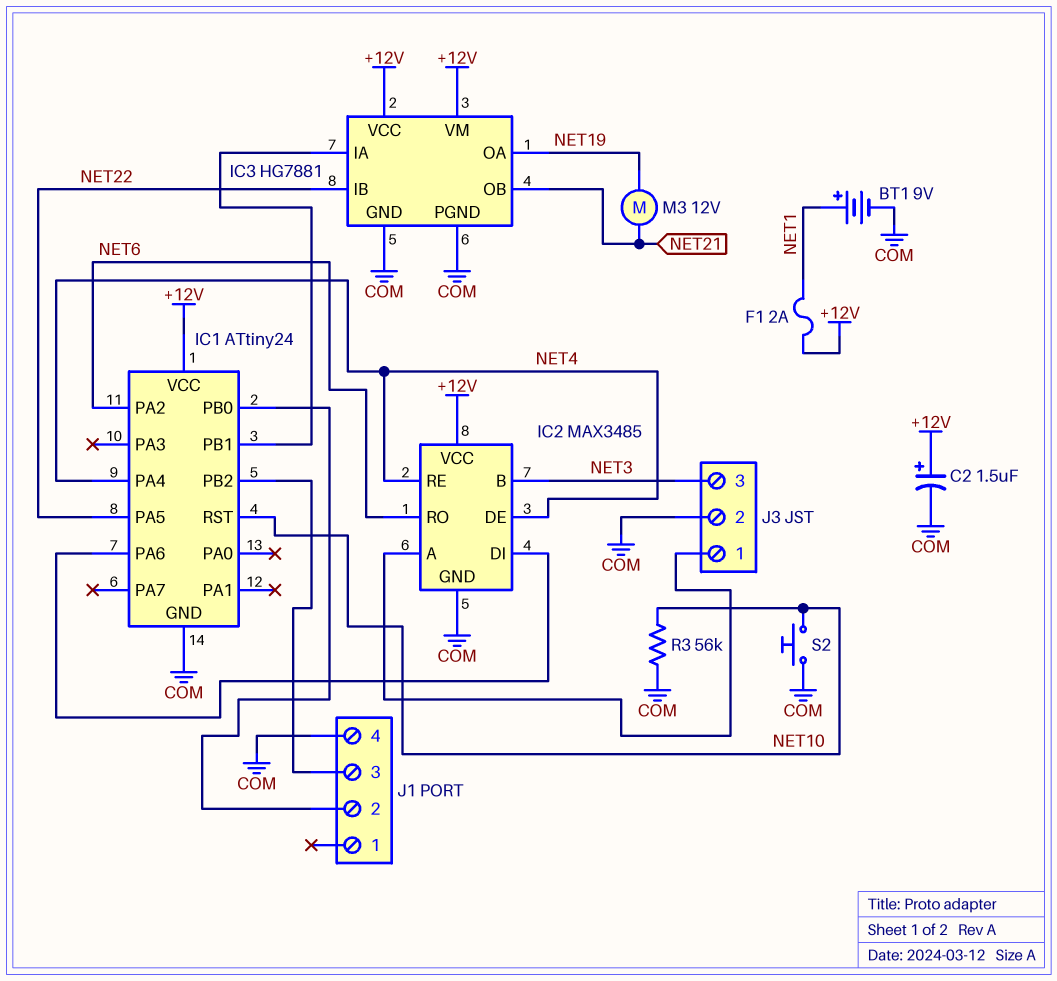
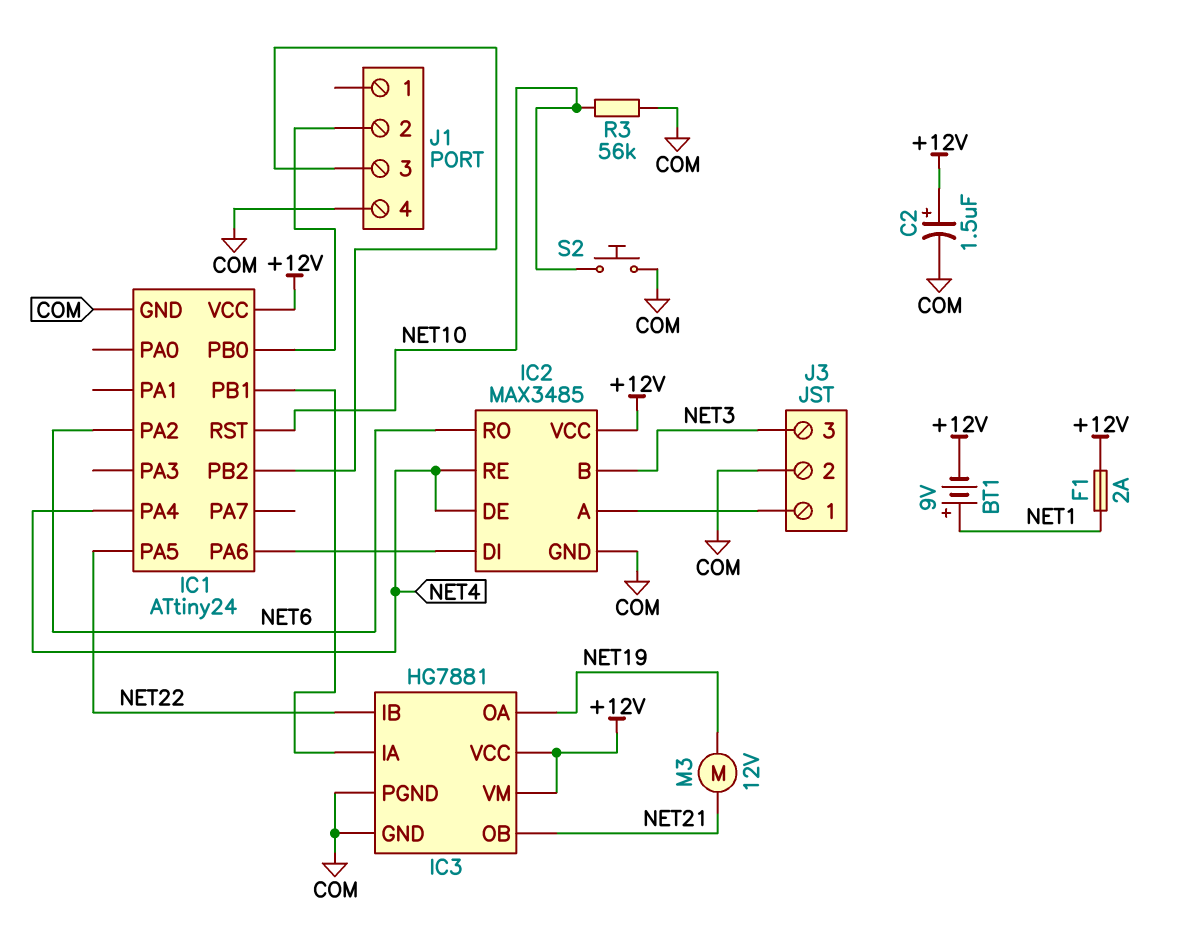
BT1: 9V (plus NET1, minus COM) -> 9V (plus NET1, minus +12V)

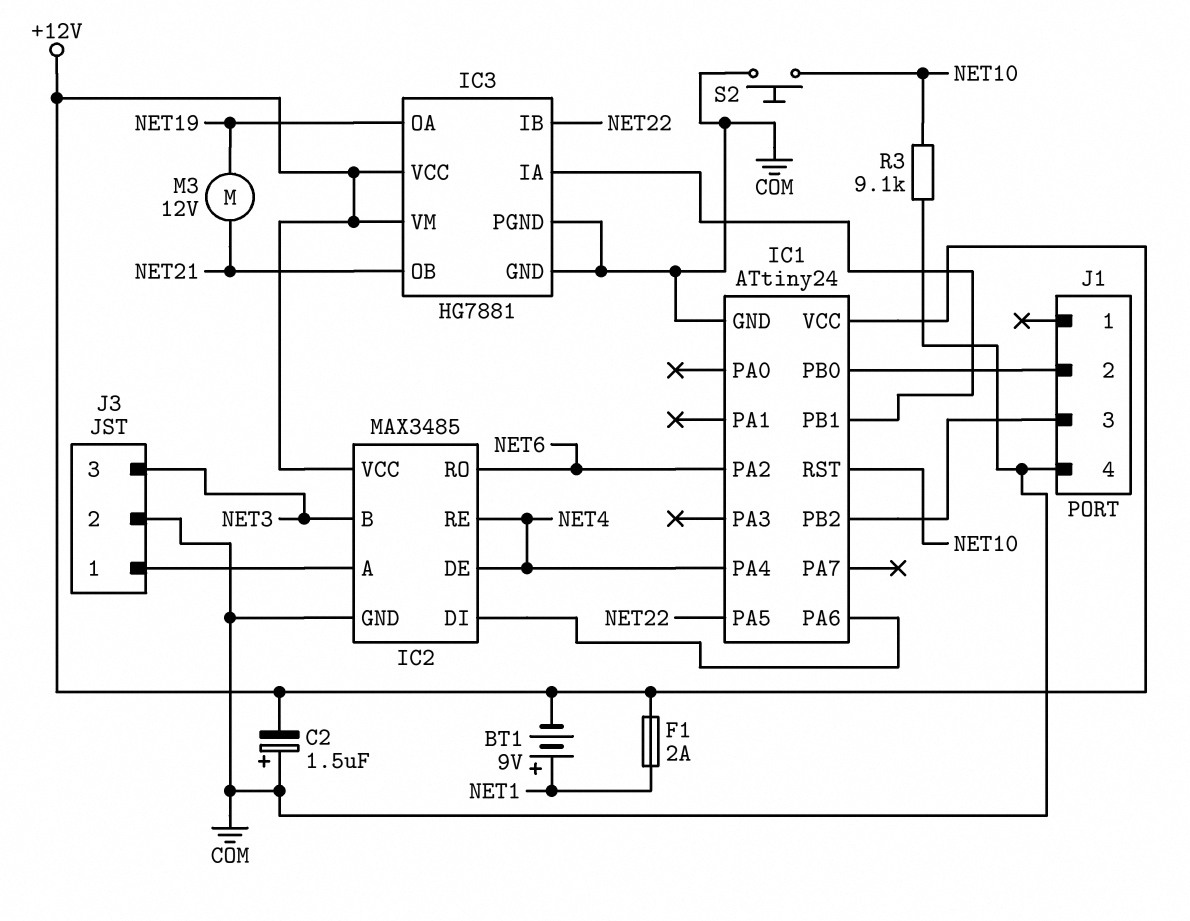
C2: 1.5uF (plus +12V, minus COM) -> 1.5uF (plus COM, minus +12V)
R3: 56k (COM, NET10) -> 9.1k (COM, NET10)

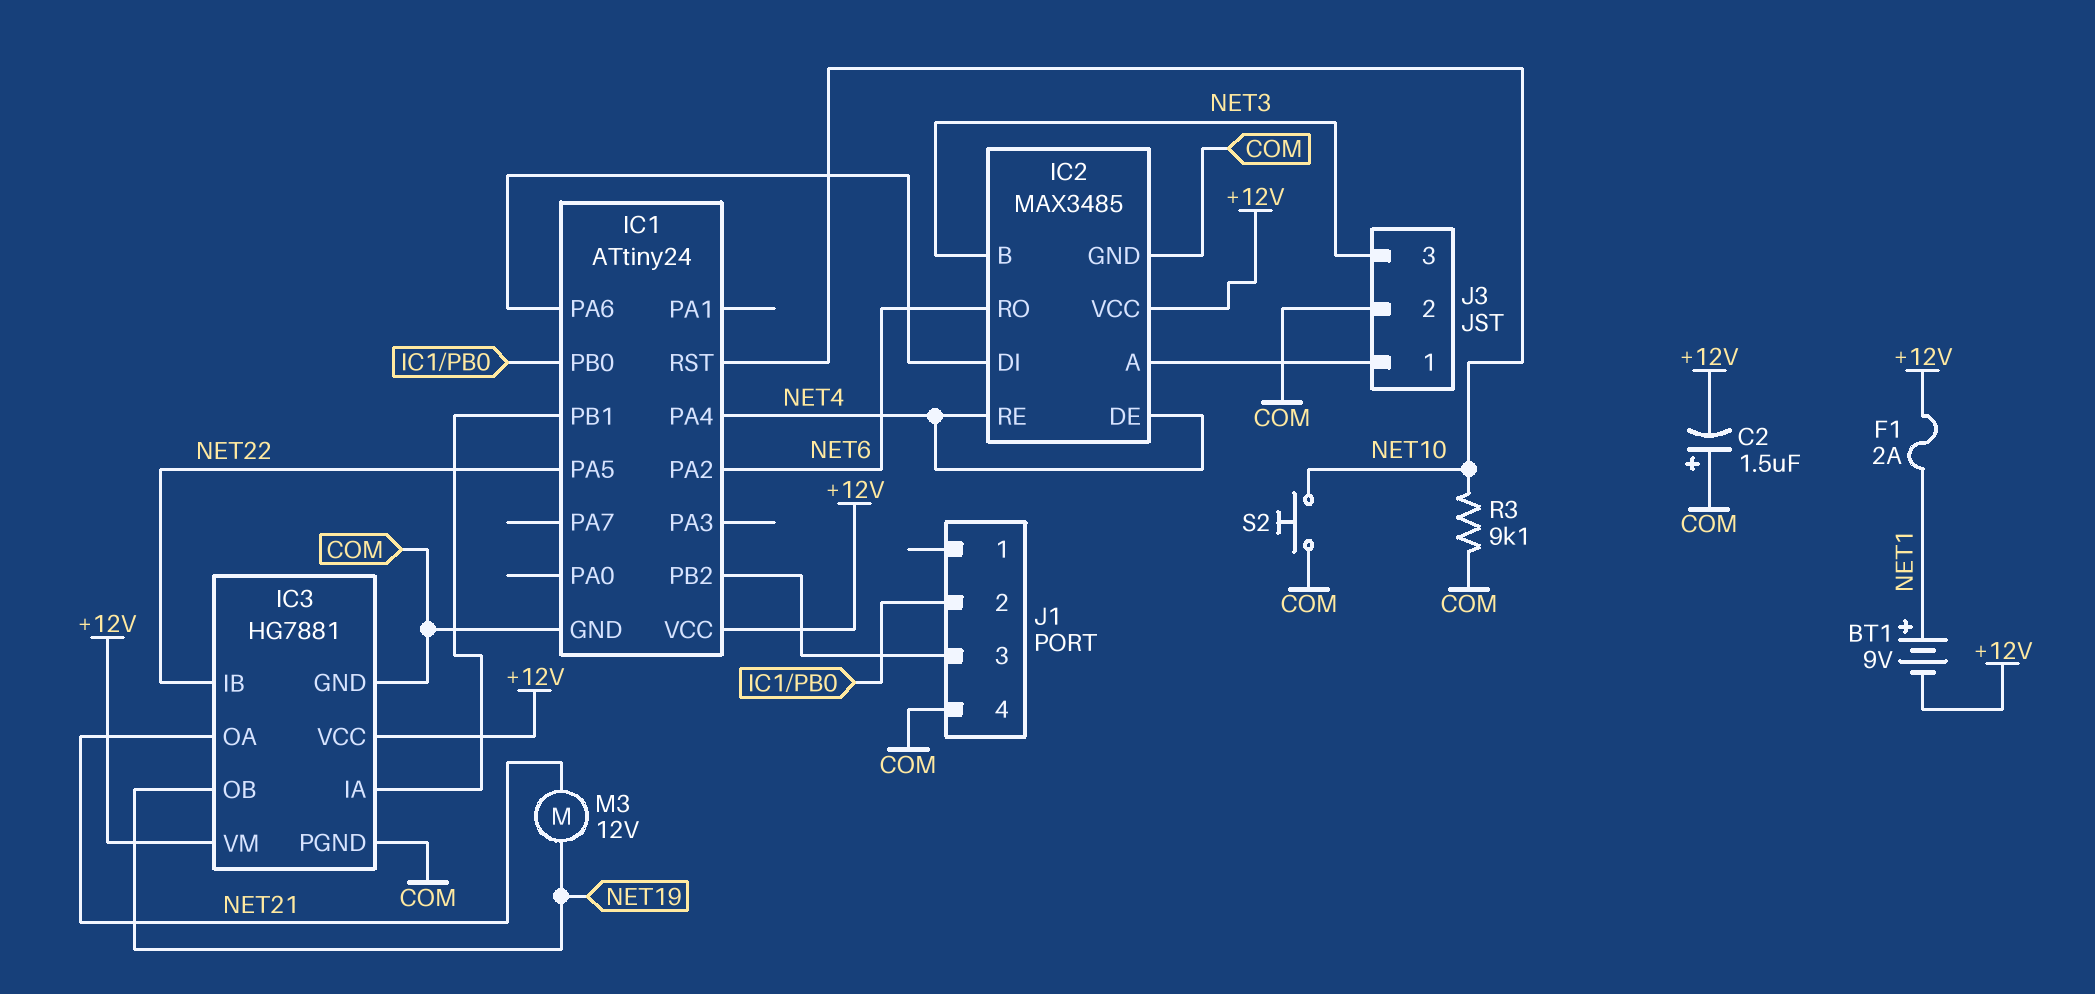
IC3 pin OA: NET19 -> NET21
IC3 pin OB: NET21 -> NET19

